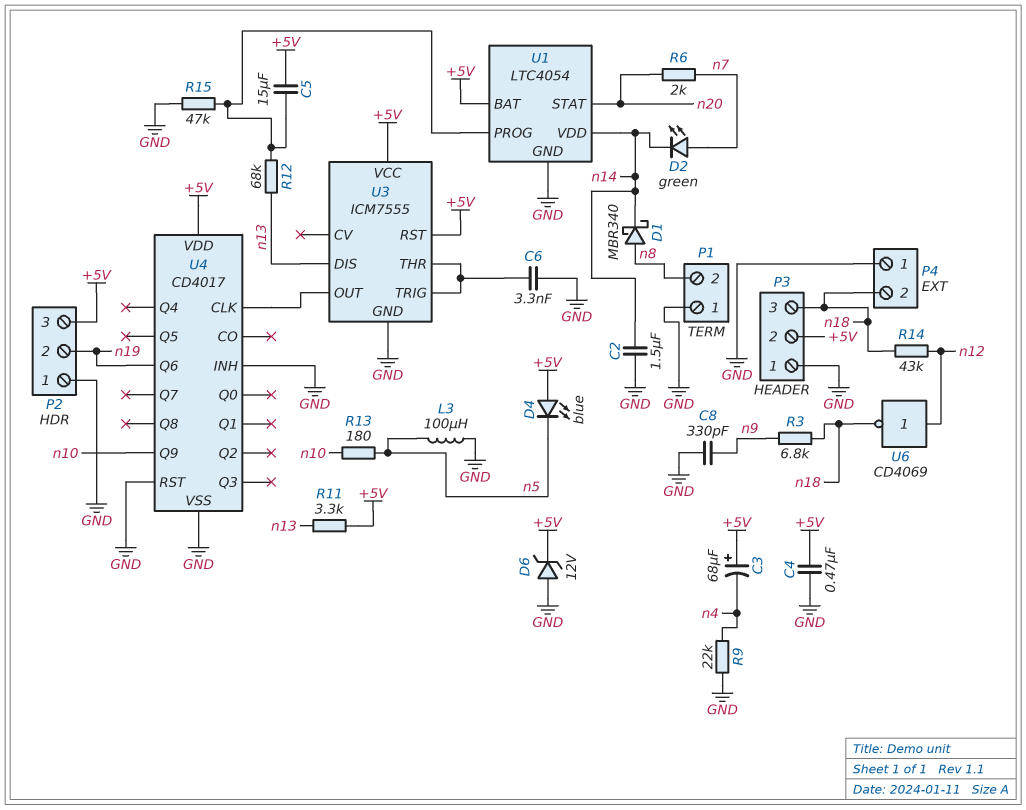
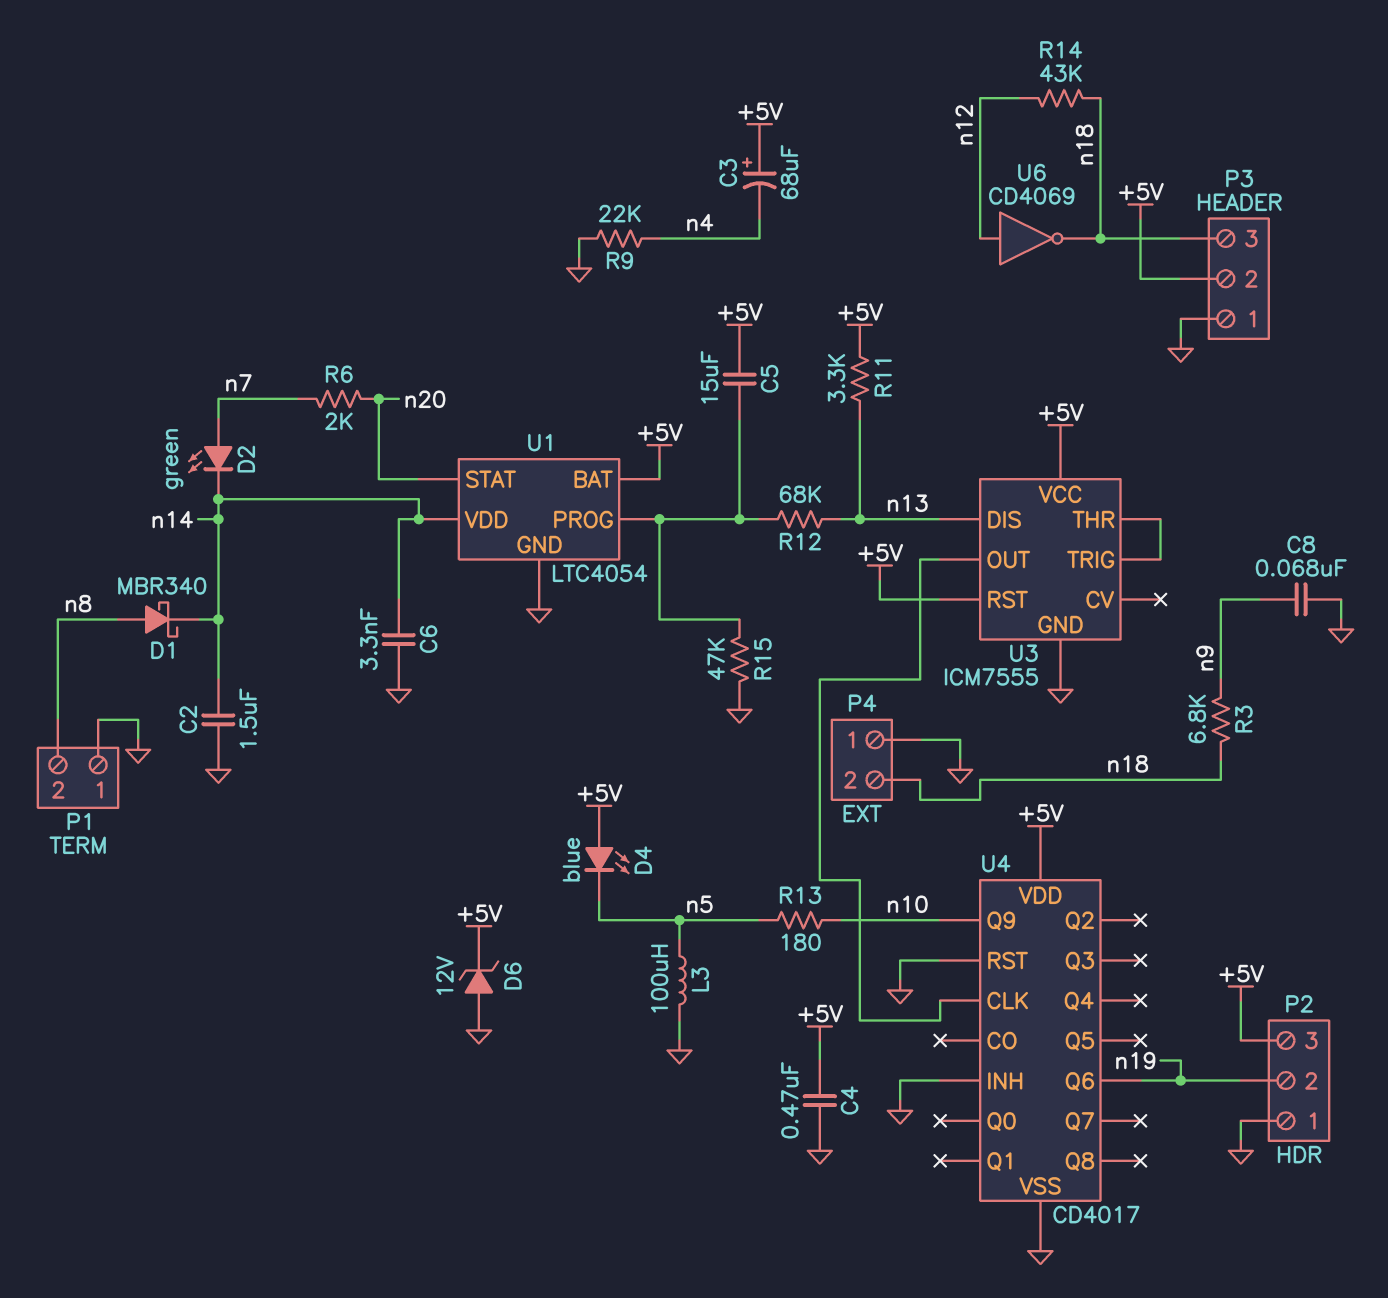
C6: 3.3nF (GND, U3/THR) -> 3.3nF (GND, n14)
C8: 330pF (GND, n9) -> 68nF (GND, n9)

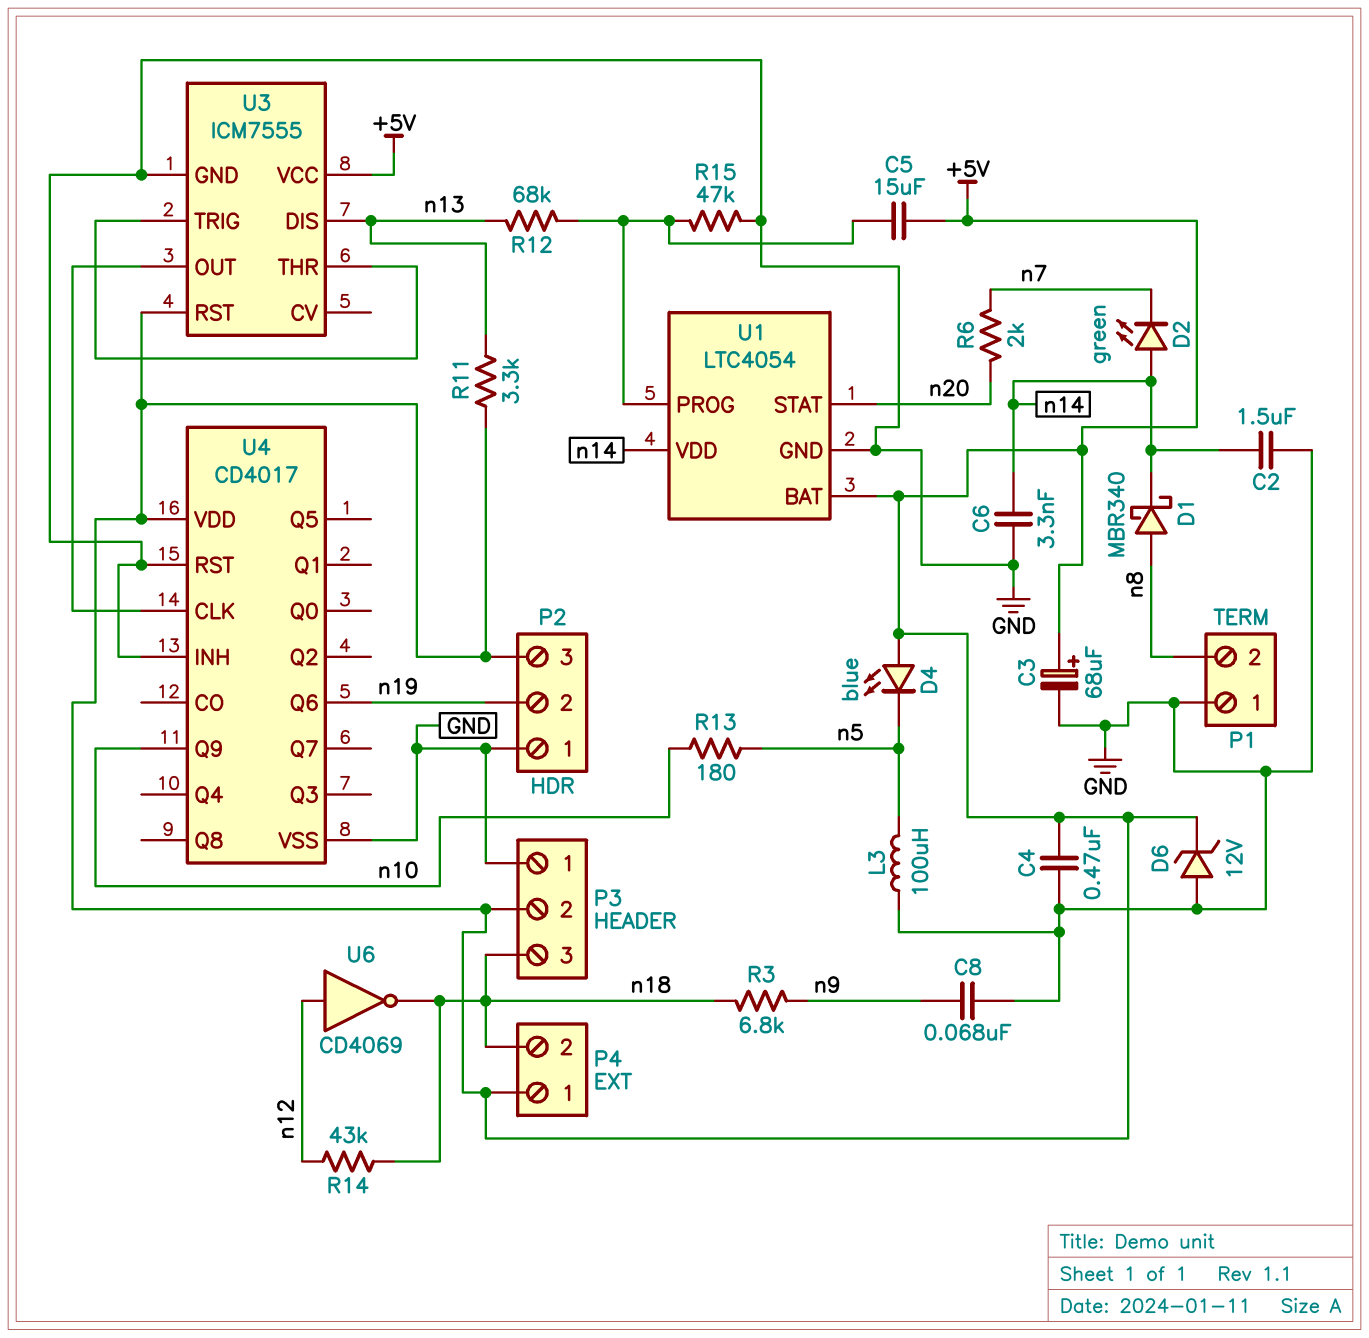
C3: 68uF (plus +5V, minus n4) -> 68uF (plus +5V, minus GND)
D2: LED green (A n7, K n14) -> LED green (A n14, K n7)
P4 pin 1: GND -> +5V
R9: 22k (GND, n4) -> none

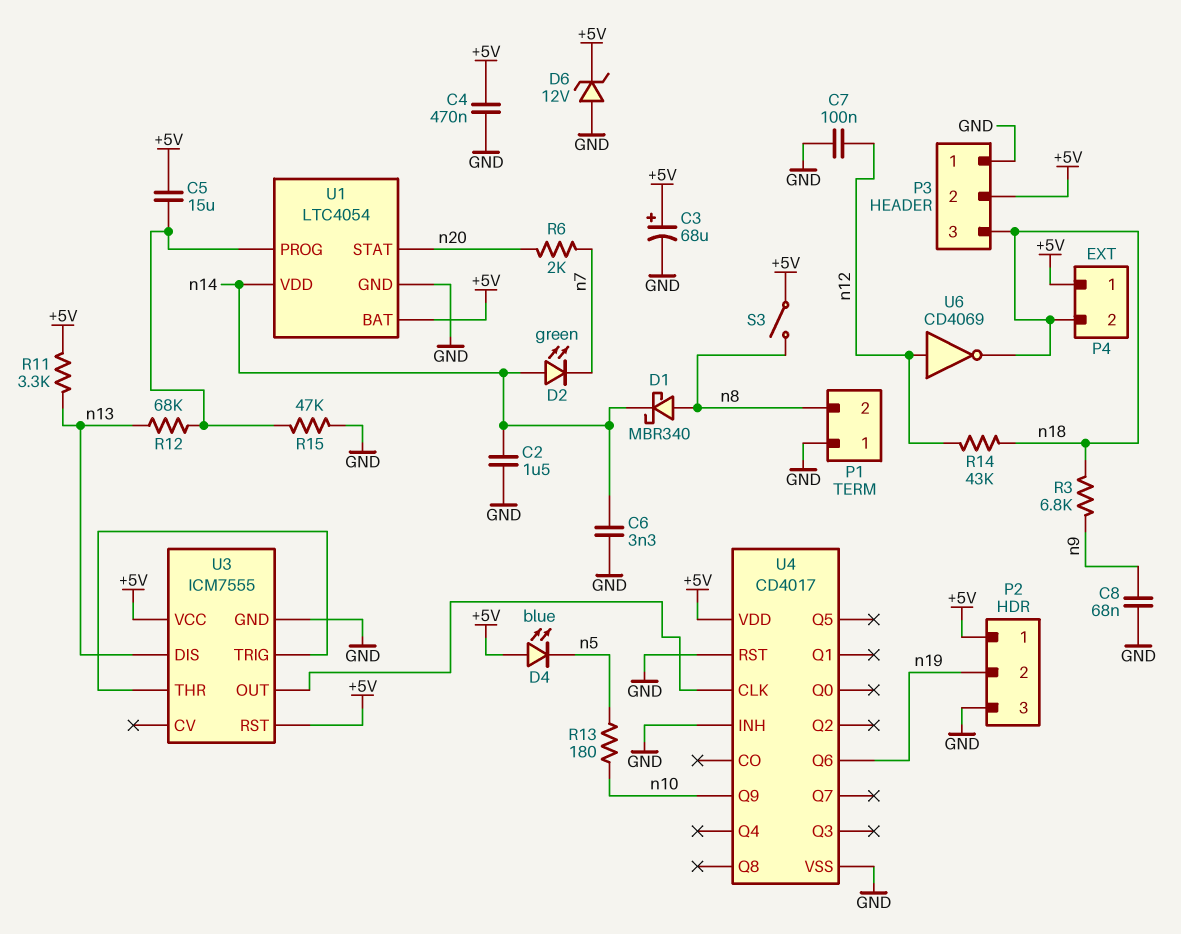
C7: none -> 100nF (GND, n12)
L3: 100uH (GND, n5) -> none
P2 pin 1: GND -> +5V
P2 pin 3: +5V -> GND
S3: none -> switch (+5V, n8)

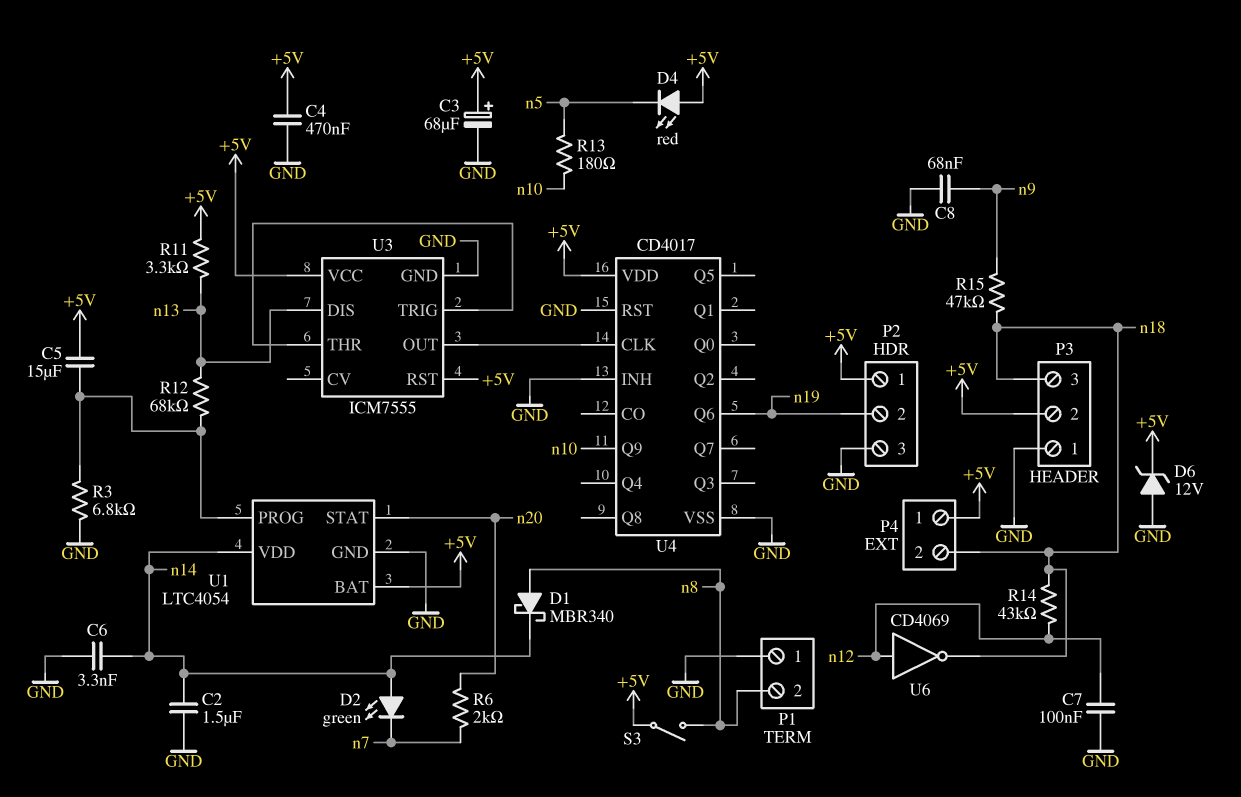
D4: LED blue (A +5V, K n5) -> LED red (A +5V, K n5)
R3: 6.8k (n9, n18) -> 6.8k (GND, U1/PROG)
R15: 47k (GND, U1/PROG) -> 47k (n9, n18)

